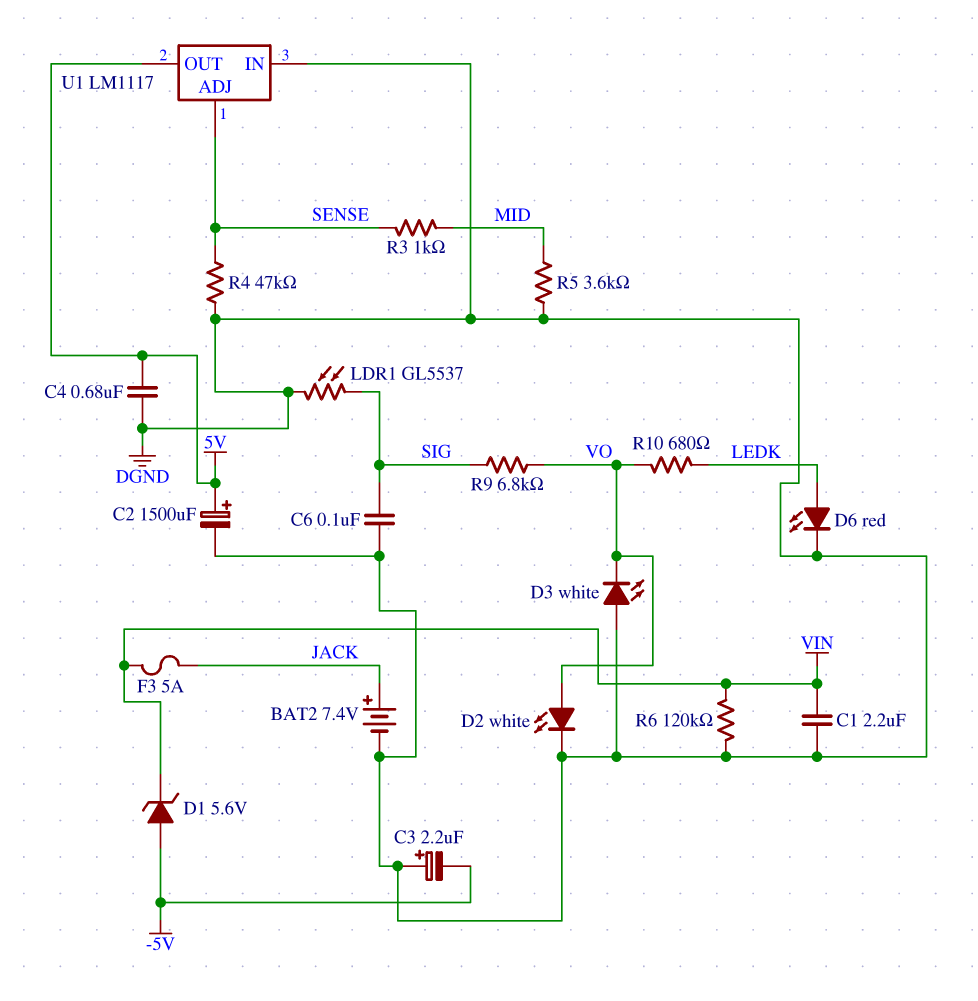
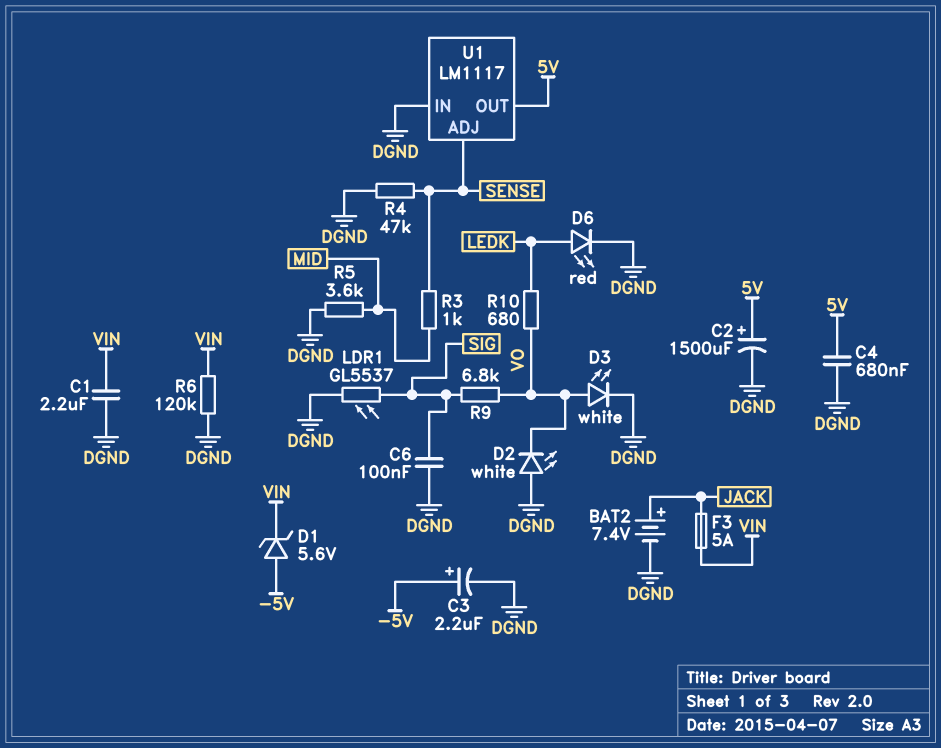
C3: 2.2uF (plus DGND, minus -5V) -> 2.2uF (plus -5V, minus DGND)
D2: LED white (A VO, K DGND) -> LED white (A DGND, K VO)
D3: LED white (A DGND, K VO) -> LED white (A VO, K DGND)

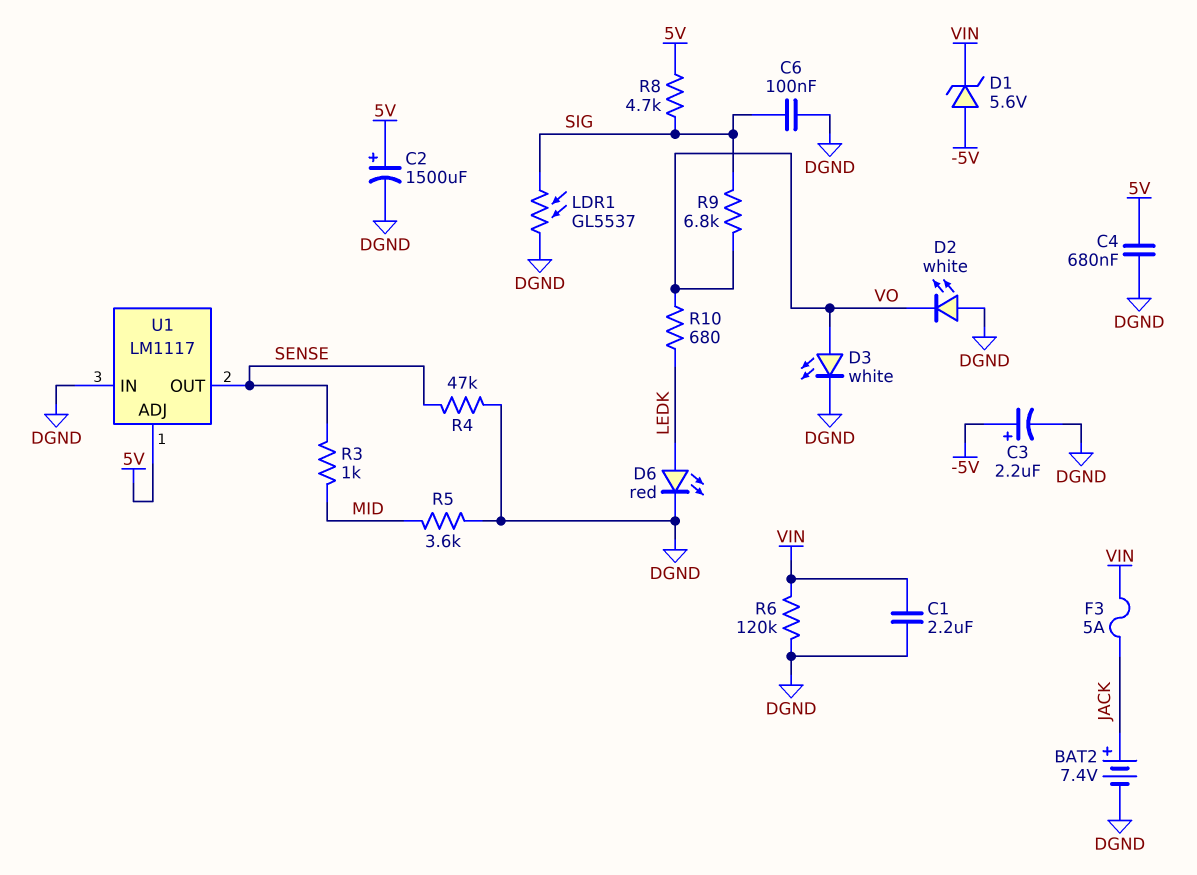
R8: none -> 4.7k (5V, SIG)
U1 pin ADJ: SENSE -> 5V
U1 pin OUT: 5V -> SENSE

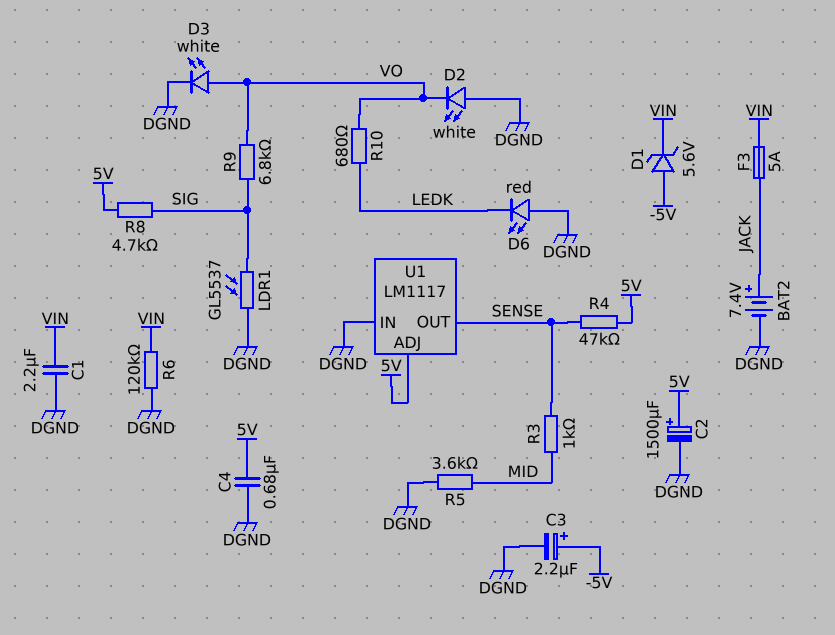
C6: 100nF (DGND, SIG) -> none
D6: LED red (A LEDK, K DGND) -> LED red (A DGND, K LEDK)
R4: 47k (DGND, SENSE) -> 47k (5V, SENSE)

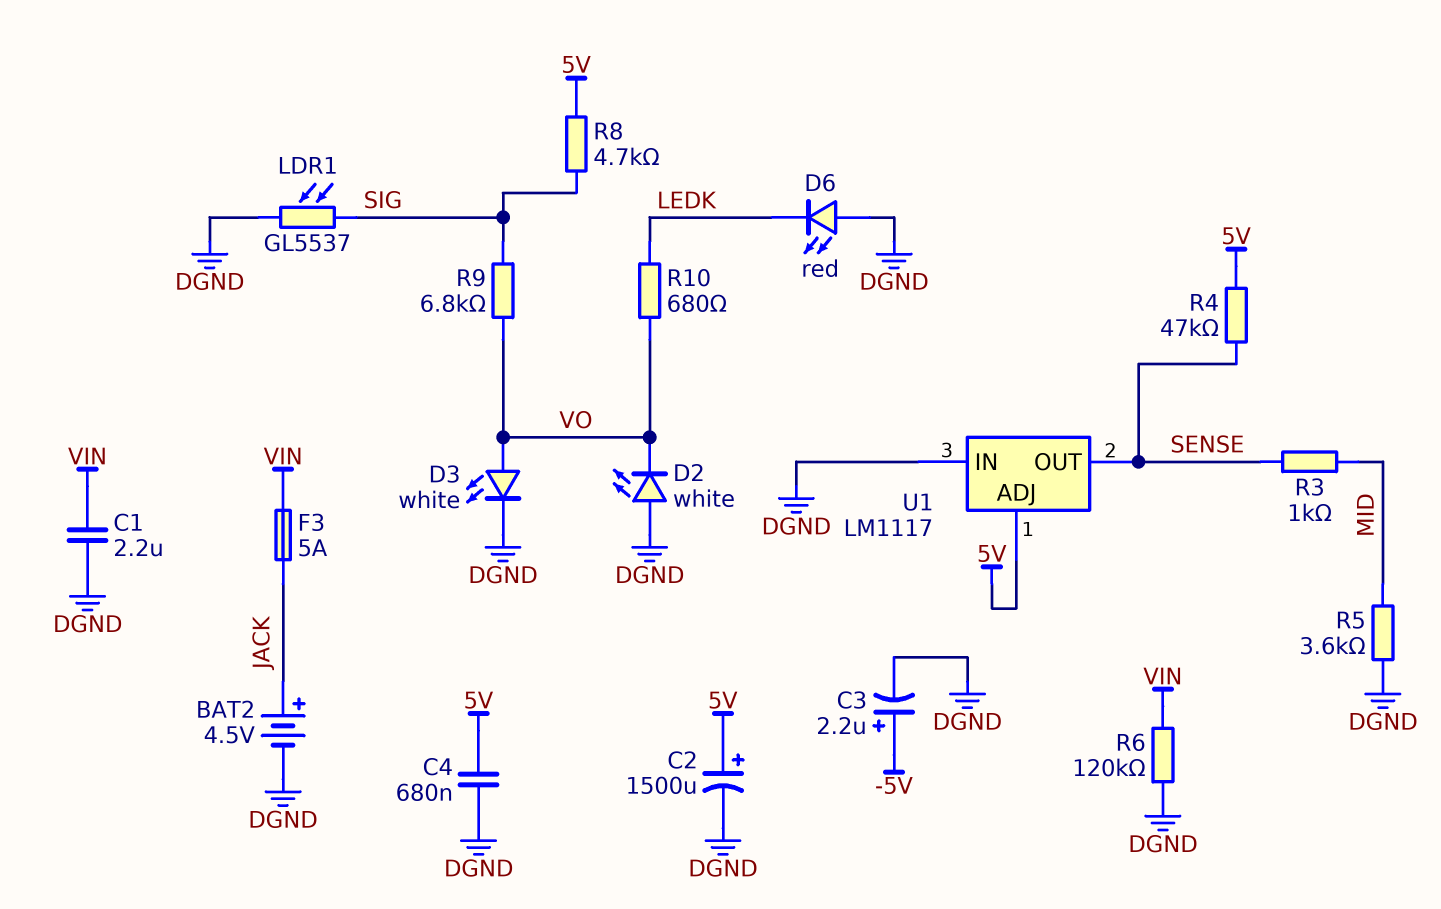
BAT2: 7.4V (plus JACK, minus DGND) -> 4.5V (plus JACK, minus DGND)
D1: zener 5.6V (A -5V, K VIN) -> none

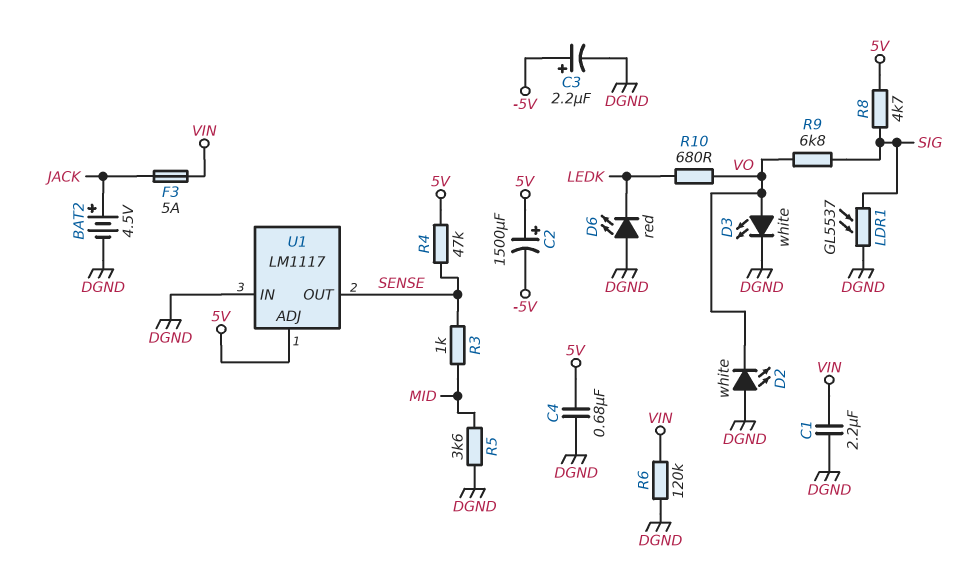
C2: 1500uF (plus 5V, minus DGND) -> 1500uF (plus 5V, minus -5V)

